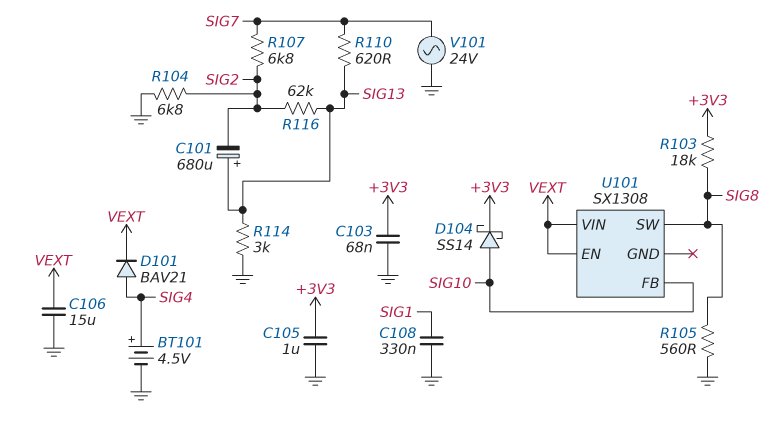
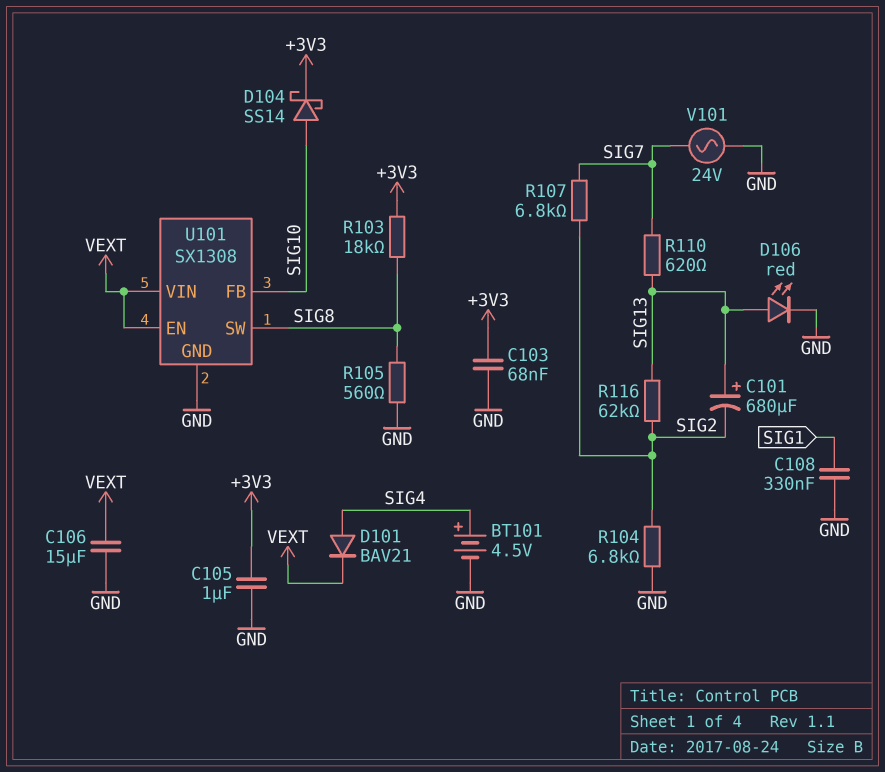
D106: none -> LED red (A SIG13, K GND)
R114: 3k (GND, SIG13) -> none
U101 pin GND: none -> GND

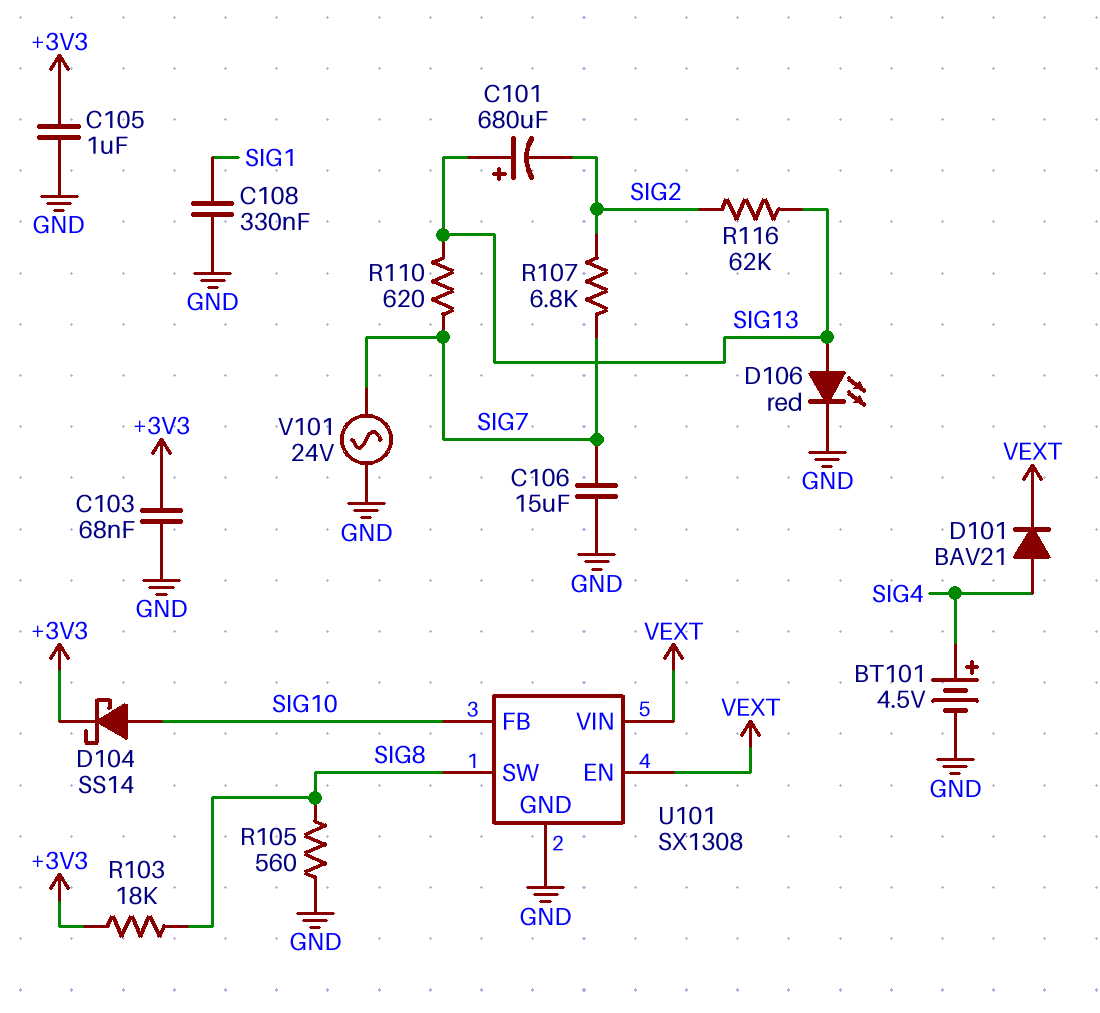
C106: 15uF (GND, VEXT) -> 15uF (GND, SIG7)
R104: 6.8k (GND, SIG2) -> none

